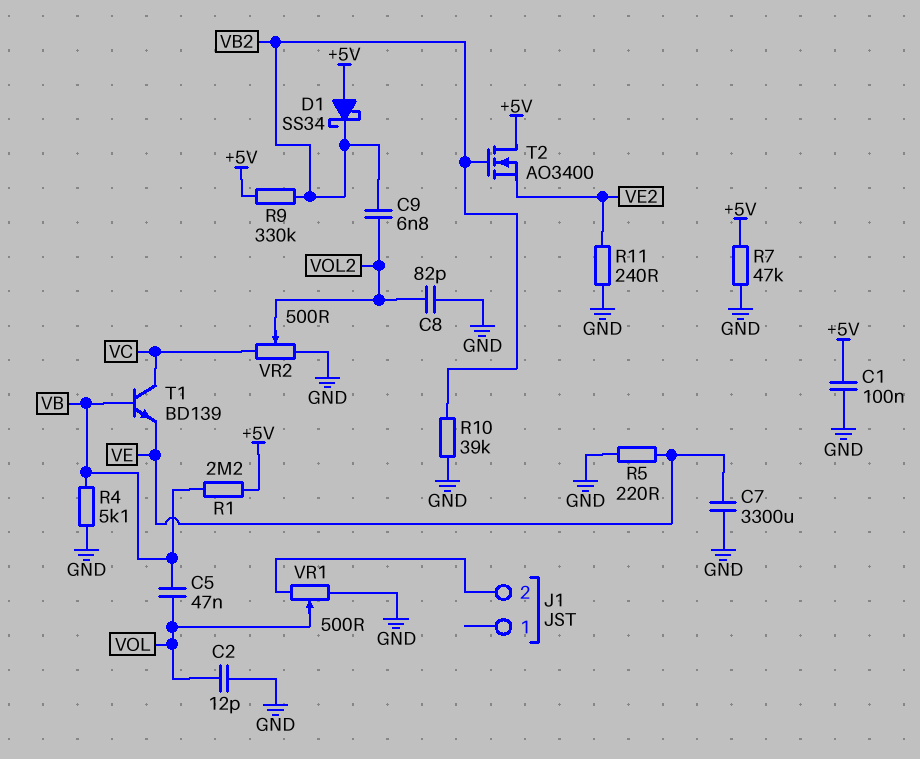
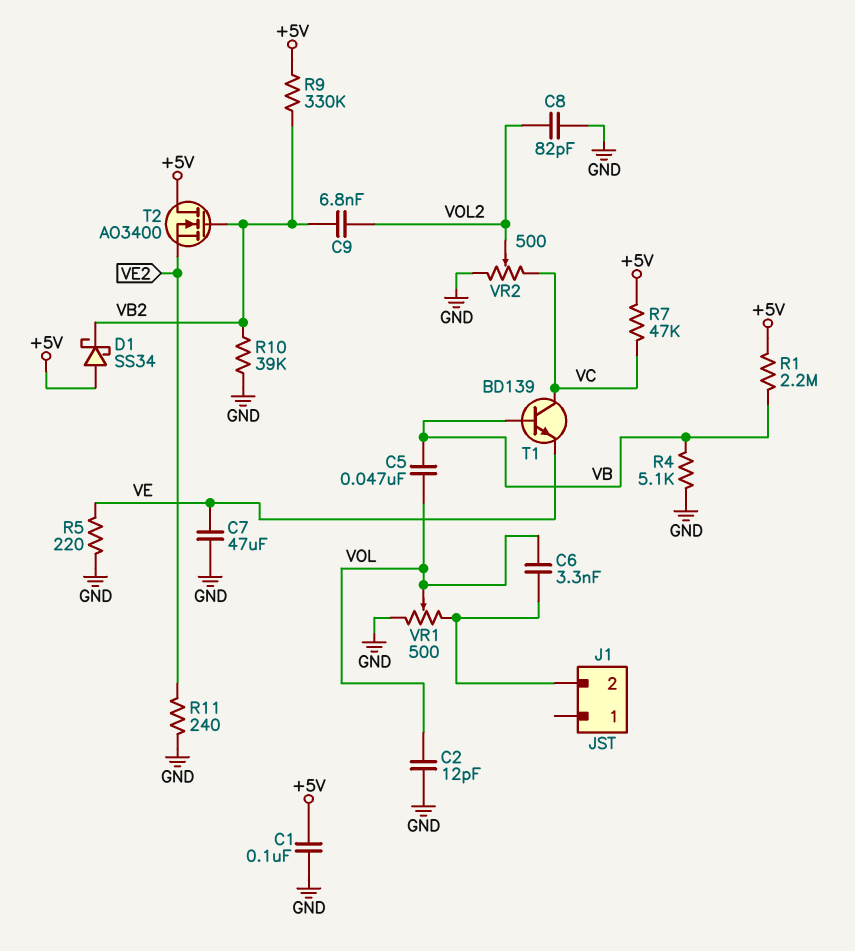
C6: none -> 3.3nF (J1/2, VOL)
C7: 3300uF (GND, VE) -> 47uF (GND, VE)
R7: 47k (+5V, GND) -> 47k (+5V, VC)

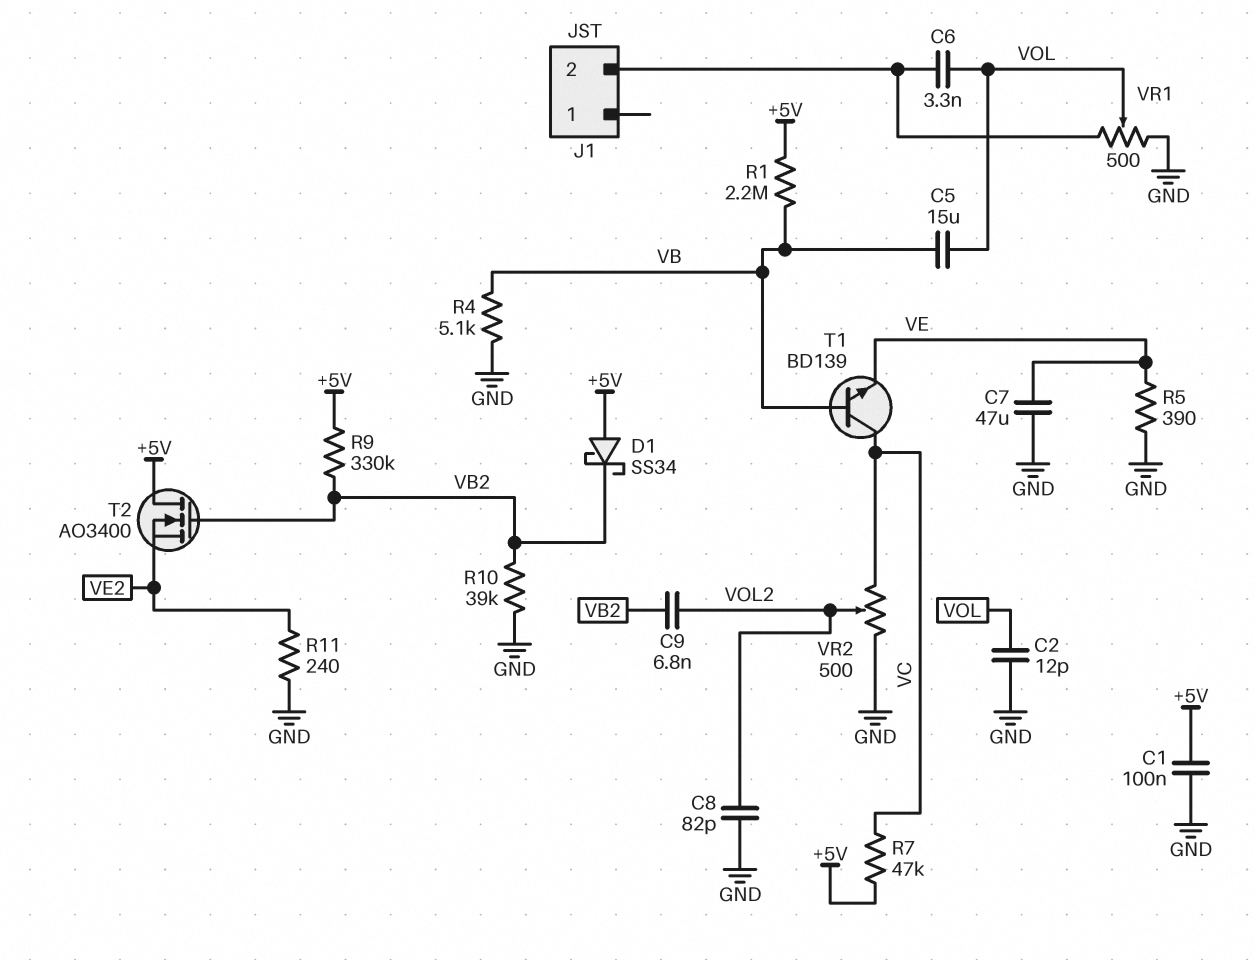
C5: 47nF (VB, VOL) -> 15uF (VB, VOL)
R5: 220 (GND, VE) -> 390 (GND, VE)

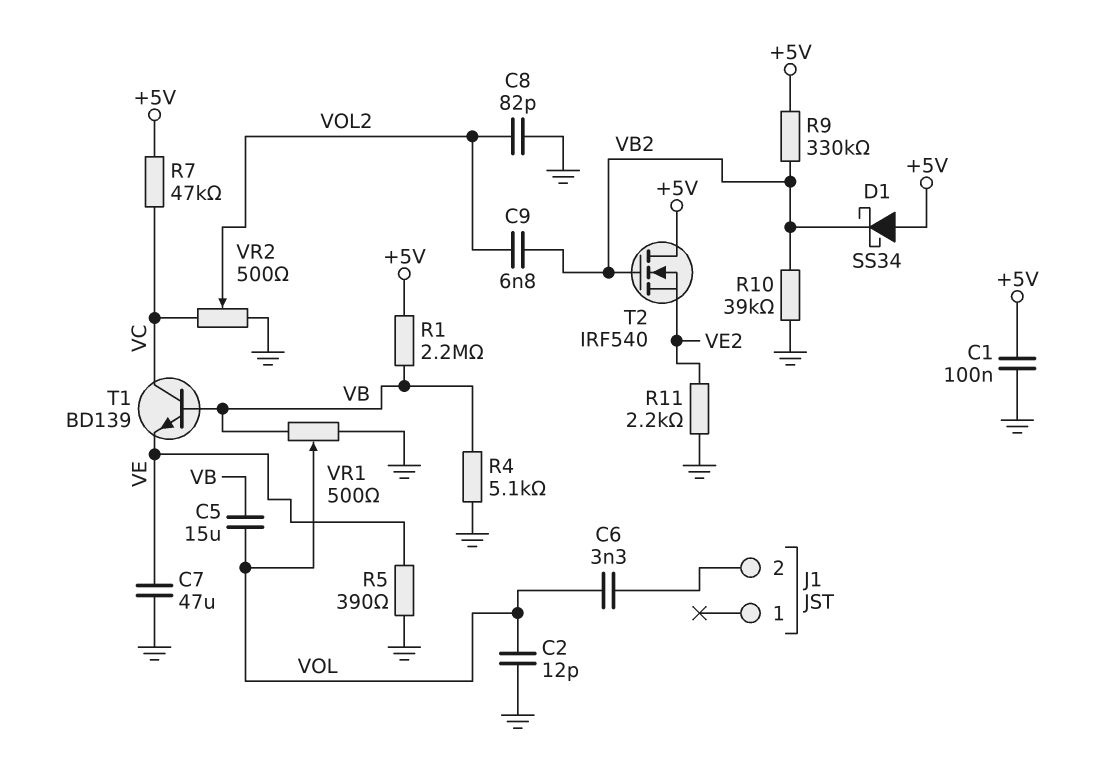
R11: 240 (GND, VE2) -> 2.2k (GND, VE2)
T2: NMOS AO3400 (G VB2, D +5V, S VE2) -> NMOS IRF540 (G VB2, D +5V, S VE2)
VR1: 500 (GND, J1/2, wiper VOL) -> 500 (GND, VB, wiper VOL)

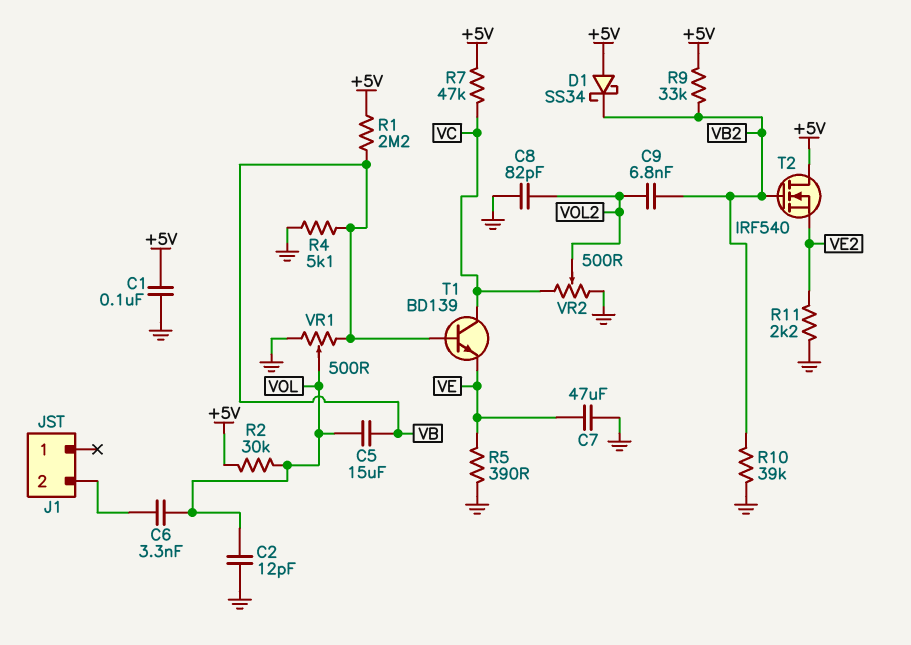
R2: none -> 30k (+5V, VOL)
R9: 330k (+5V, VB2) -> 33k (+5V, VB2)

